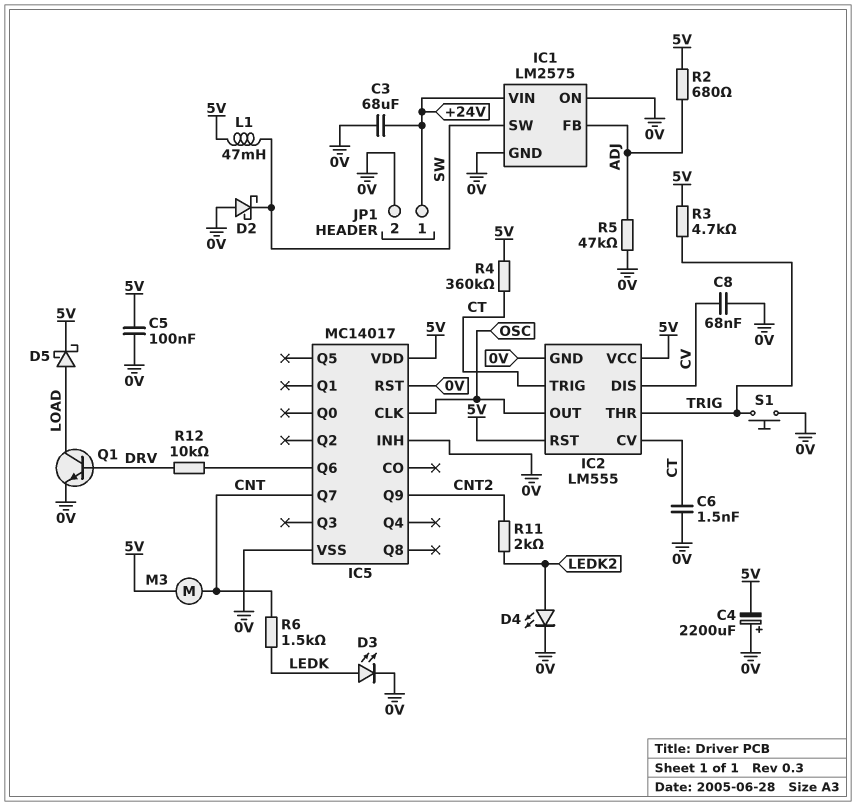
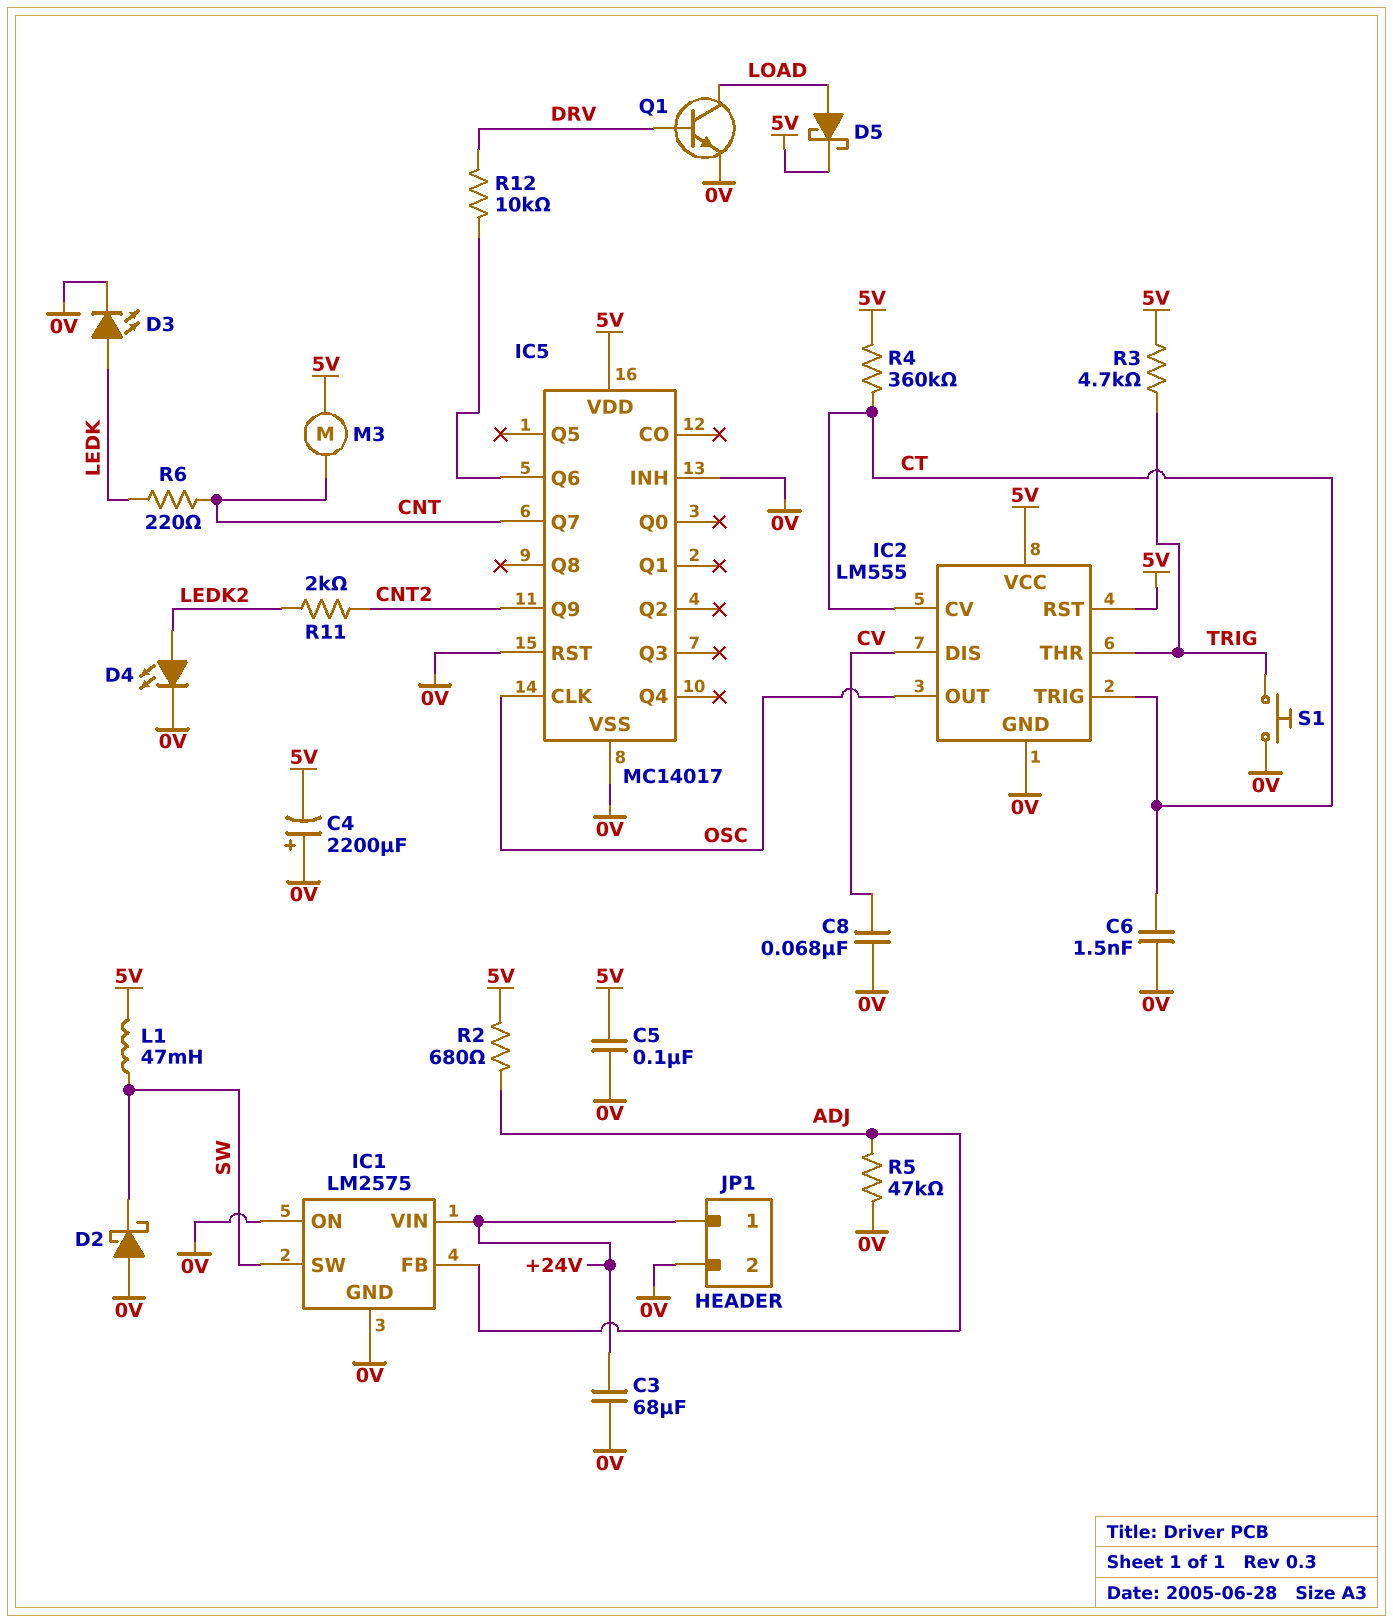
R6: 1.5k (CNT, LEDK) -> 220 (CNT, LEDK)

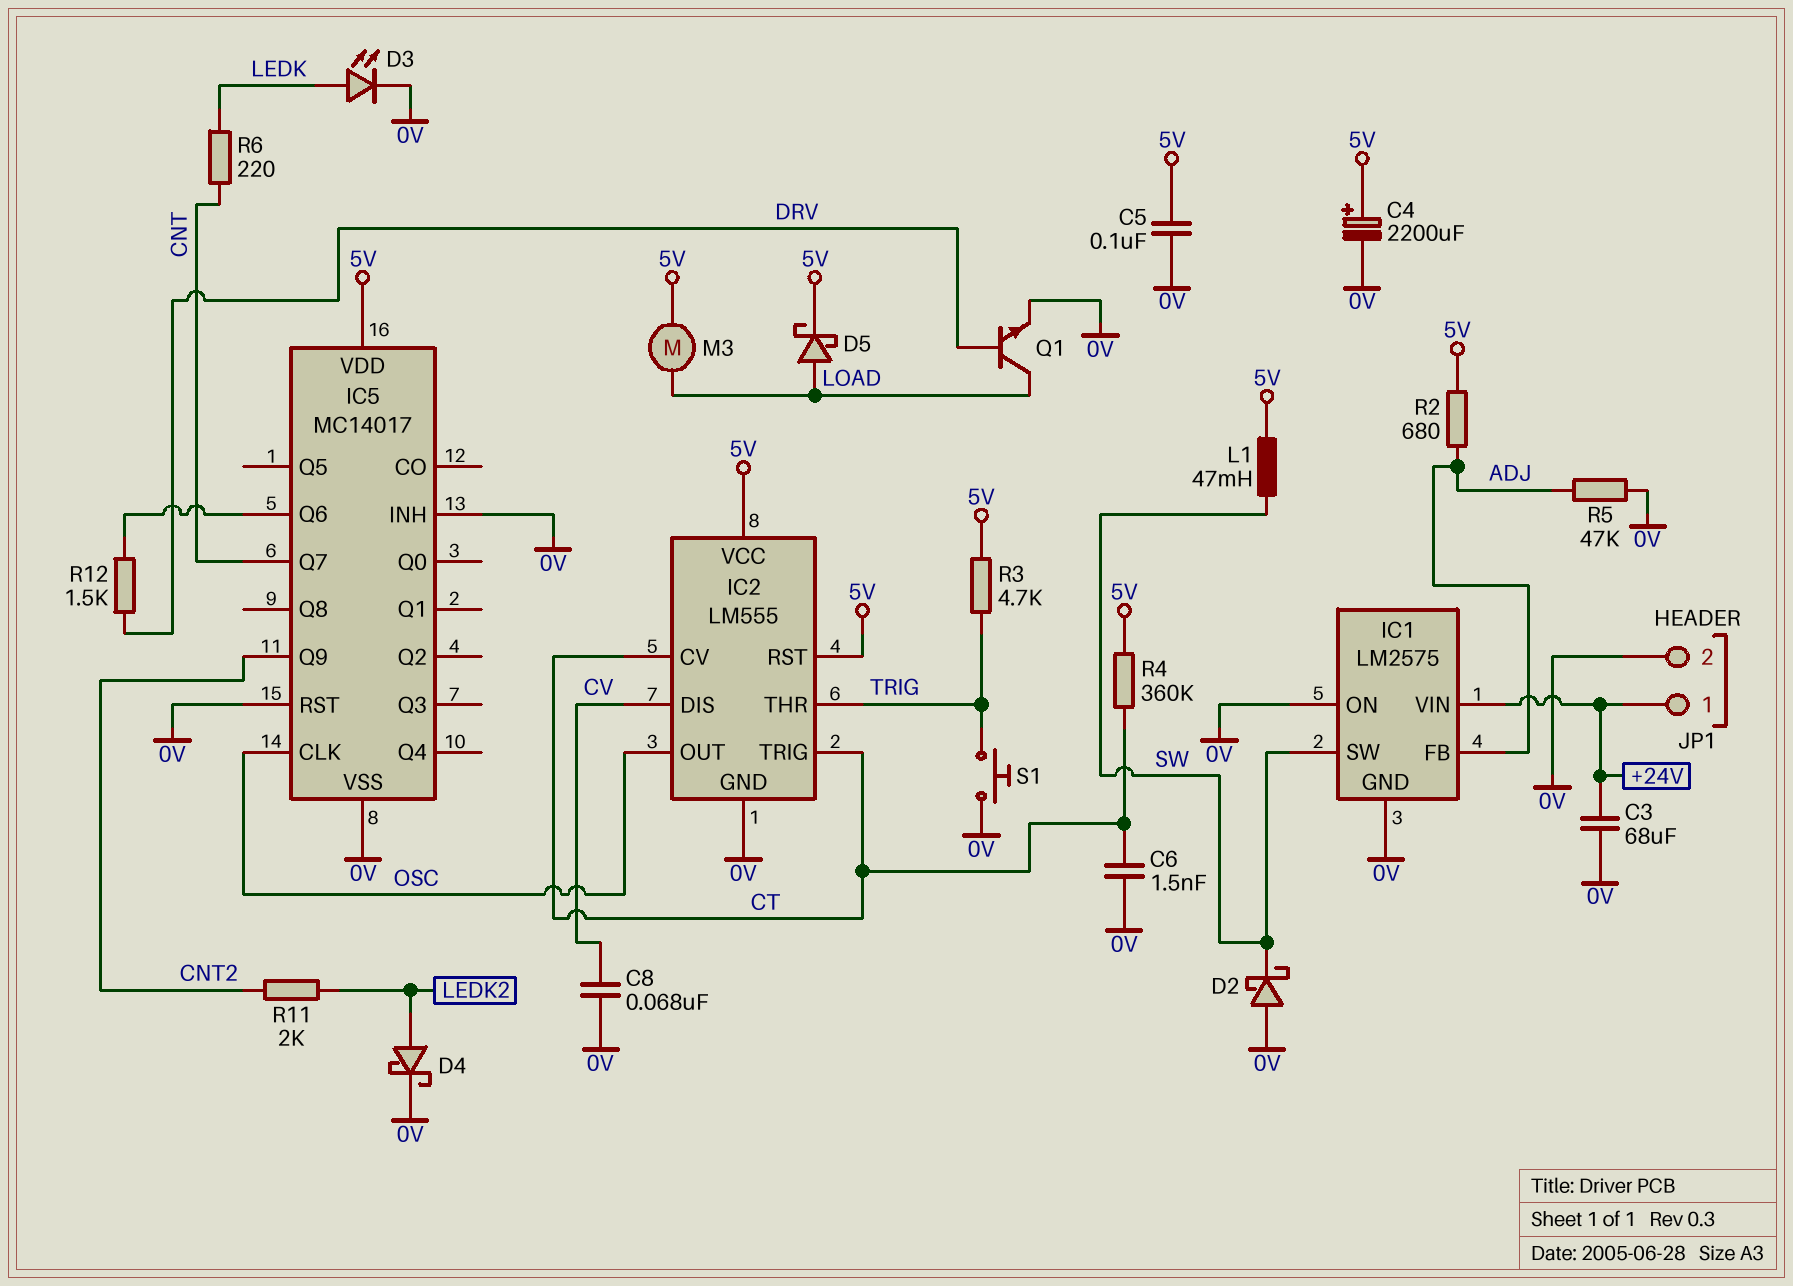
C4: 2200uF (plus 0V, minus 5V) -> 2200uF (plus 5V, minus 0V)
D4: LED (A LEDK2, K 0V) -> schottky (A LEDK2, K 0V)
M3: motor (5V, CNT) -> motor (5V, LOAD)
R12: 10k (DRV, IC5/Q6) -> 1.5k (DRV, IC5/Q6)

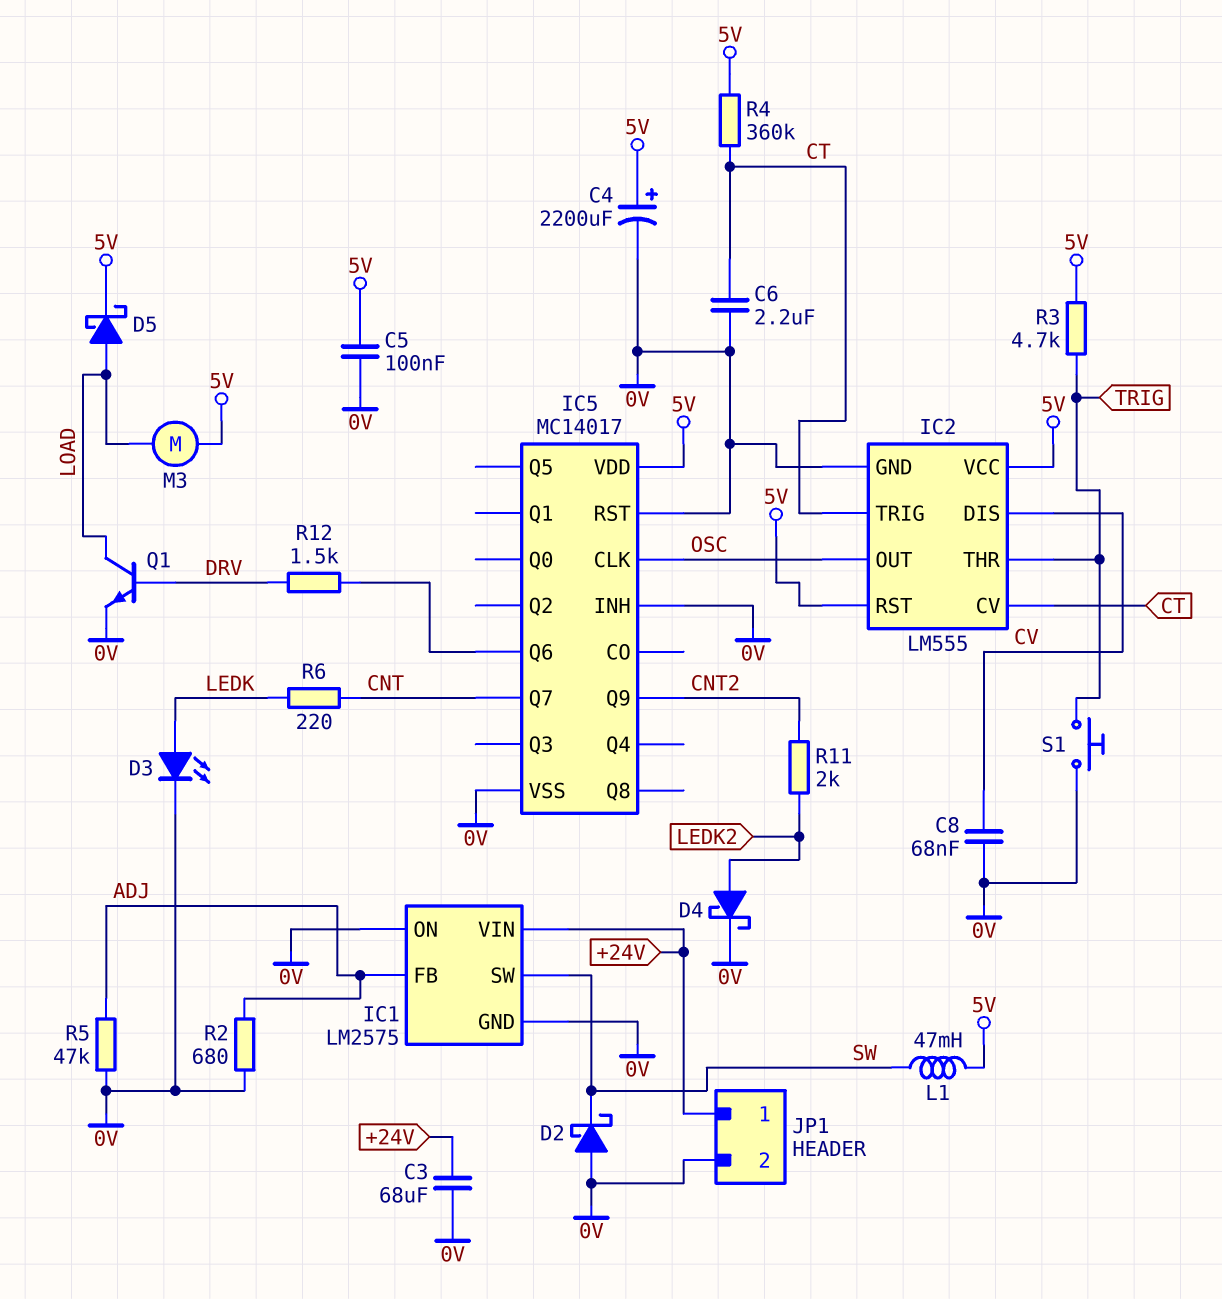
C6: 1.5nF (0V, CT) -> 2.2uF (0V, CT)
R2: 680 (5V, ADJ) -> 680 (0V, ADJ)

